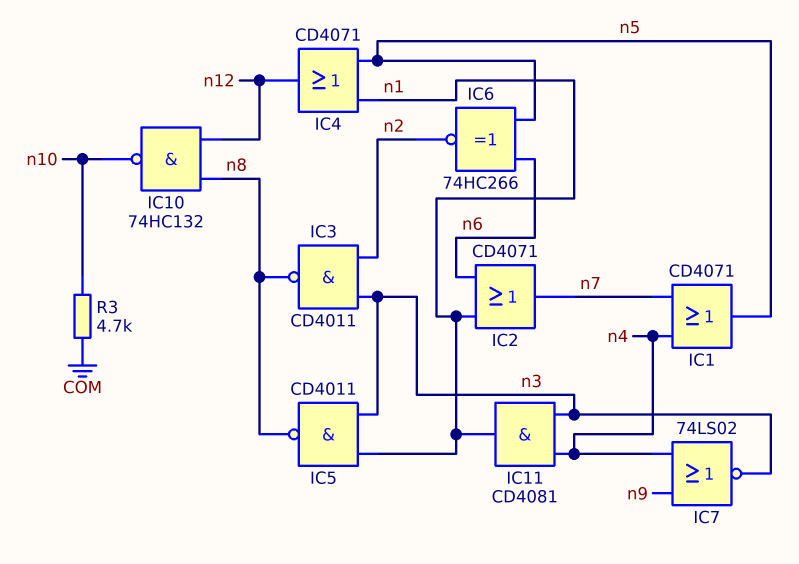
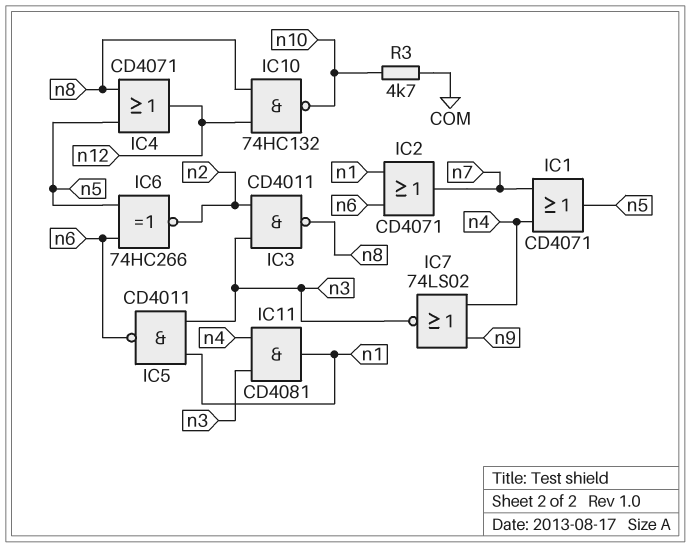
IC4: OR CD4071 (in n1, in n5, out n12) -> OR CD4071 (in n5, in n8, out n12)
IC5: NAND CD4011 (in n1, in n3, out n8) -> NAND CD4011 (in n1, in n3, out n6)

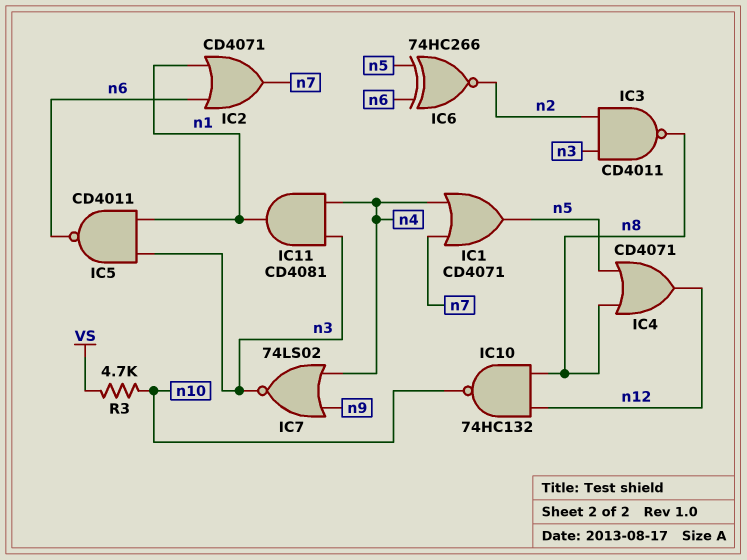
R3: 4.7k (COM, n10) -> 4.7k (VS, n10)

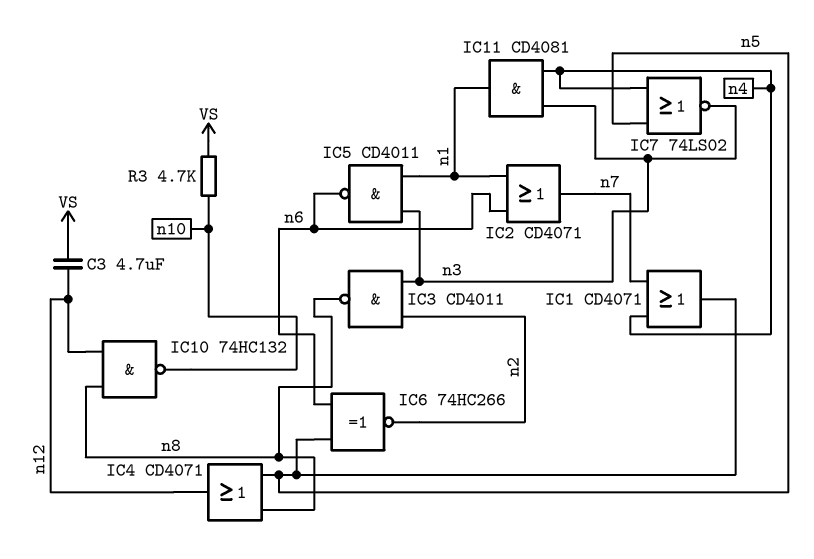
C3: none -> 4.7uF (VS, n12)
IC7: NOR 74LS02 (in n4, in n9, out n3) -> NOR 74LS02 (in n4, in n5, out n3)

